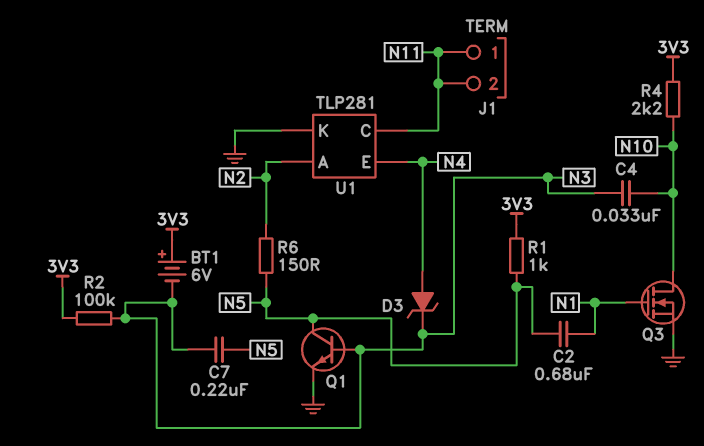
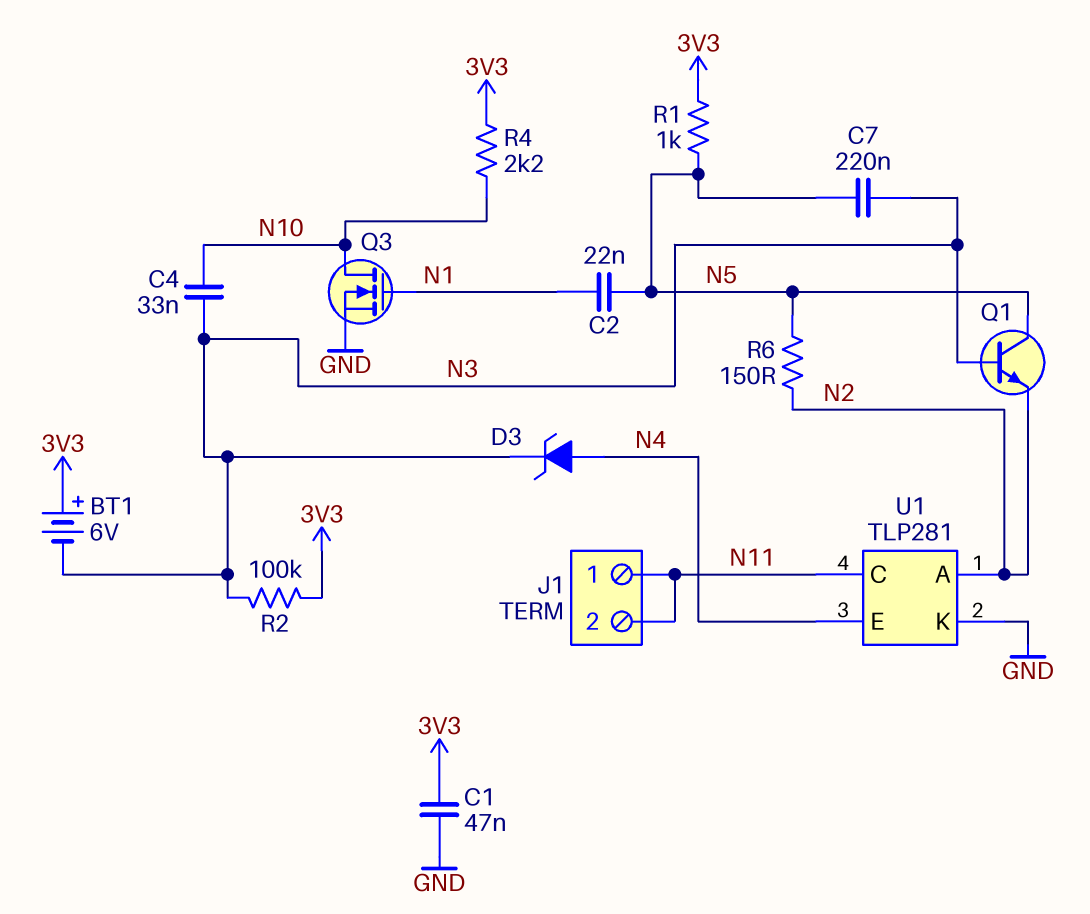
C1: none -> 47nF (3V3, GND)
C2: 680nF (N1, N5) -> 22nF (N1, N5)
Q1: NPN (B N3, C N5, E GND) -> NPN (B N3, C N5, E N2)

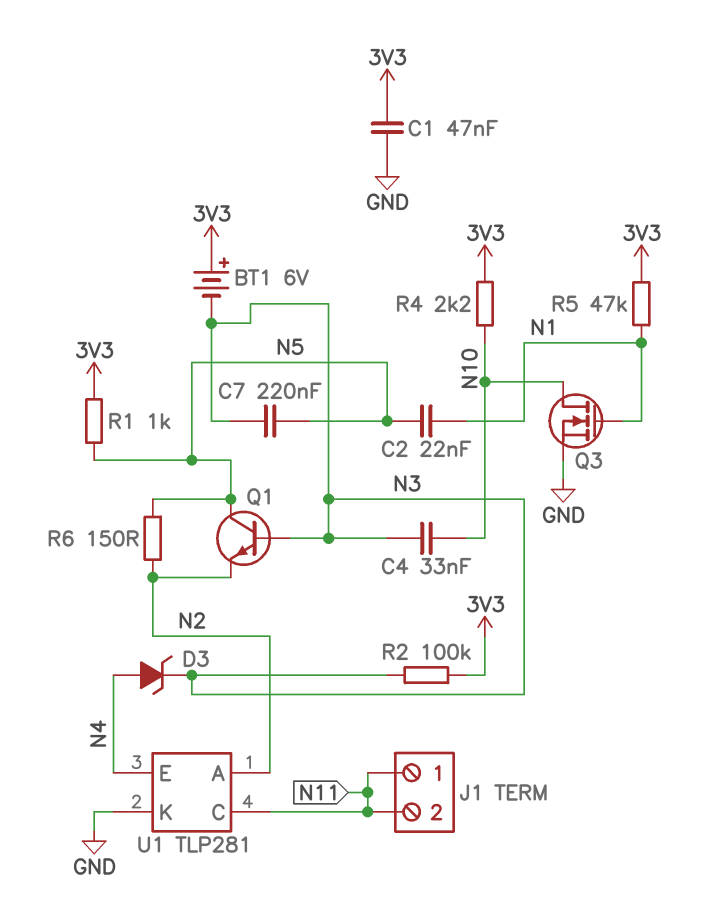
R5: none -> 47k (3V3, N1)

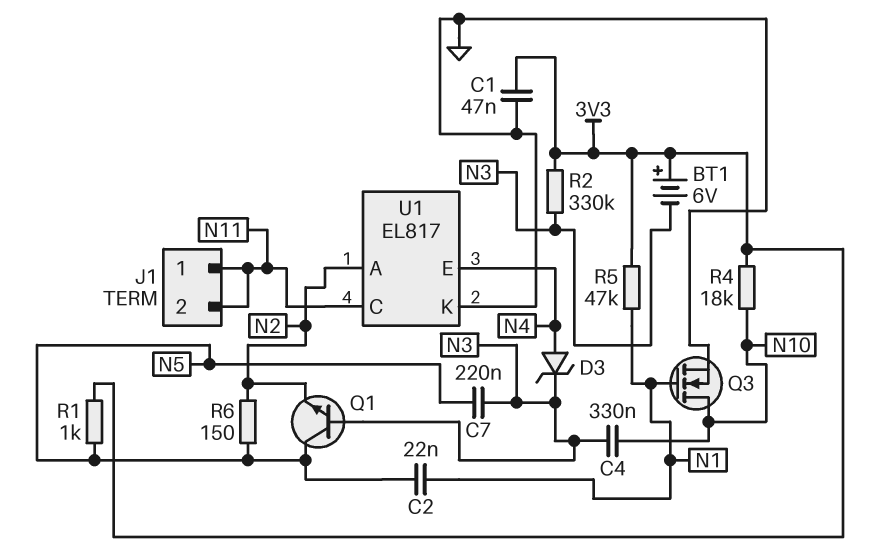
C4: 33nF (N3, N10) -> 330nF (N3, N10)
R2: 100k (3V3, N3) -> 330k (3V3, N3)
R4: 2.2k (3V3, N10) -> 18k (3V3, N10)
U1: TLP281 -> EL817

